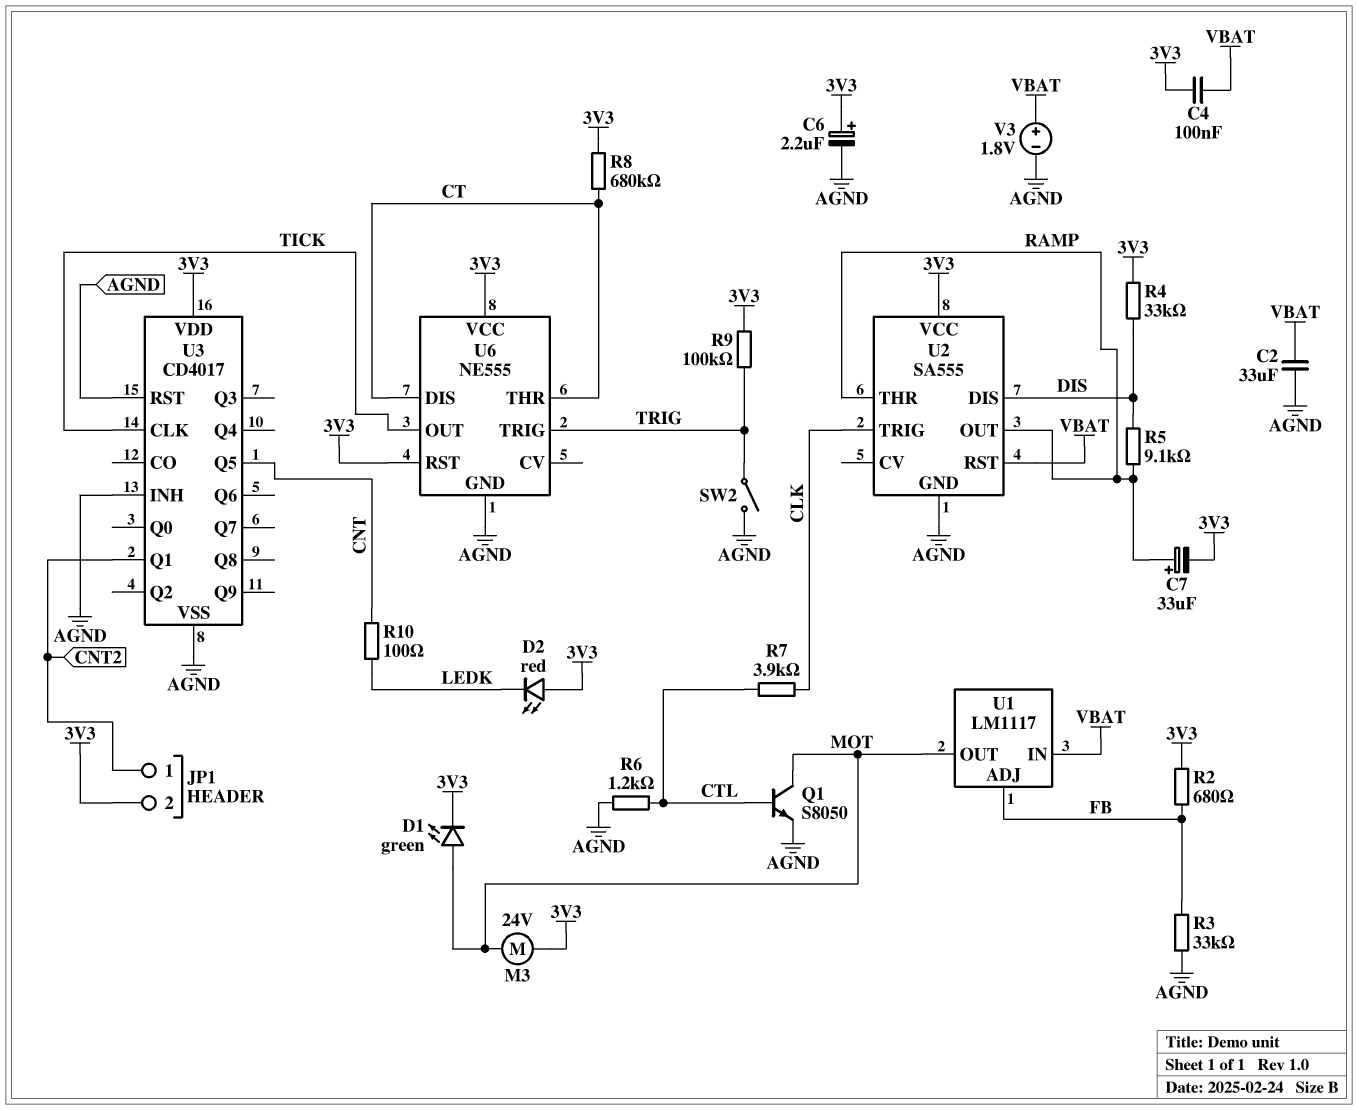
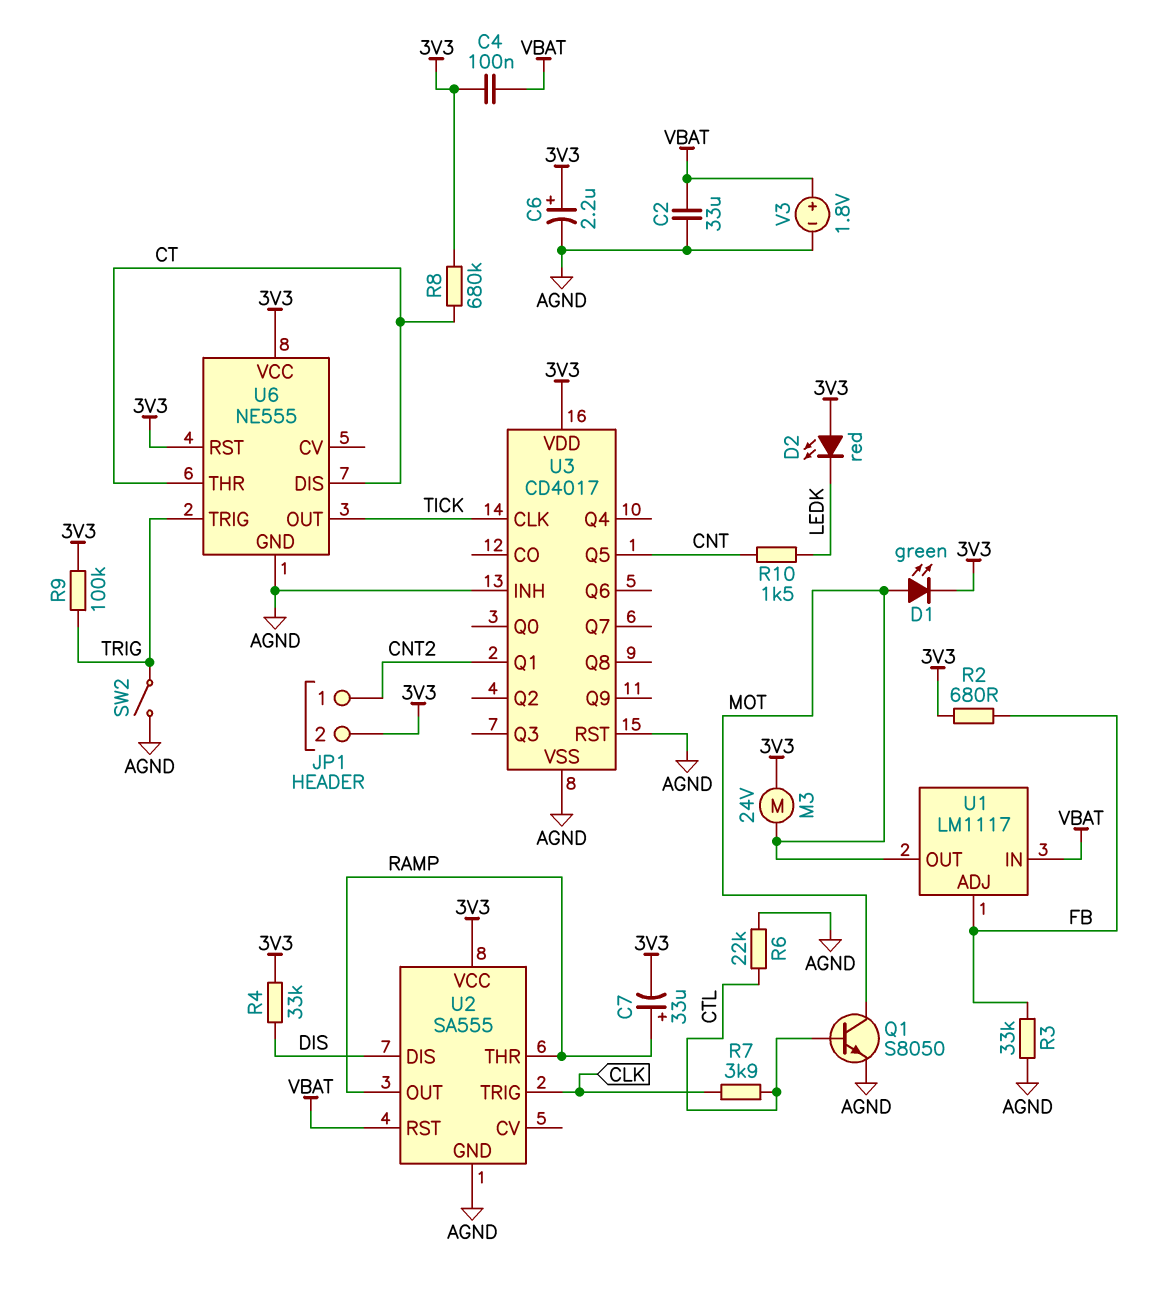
R5: 9.1k (DIS, RAMP) -> none
R6: 1.2k (AGND, CTL) -> 22k (AGND, CTL)
R10: 100 (CNT, LEDK) -> 1.5k (CNT, LEDK)

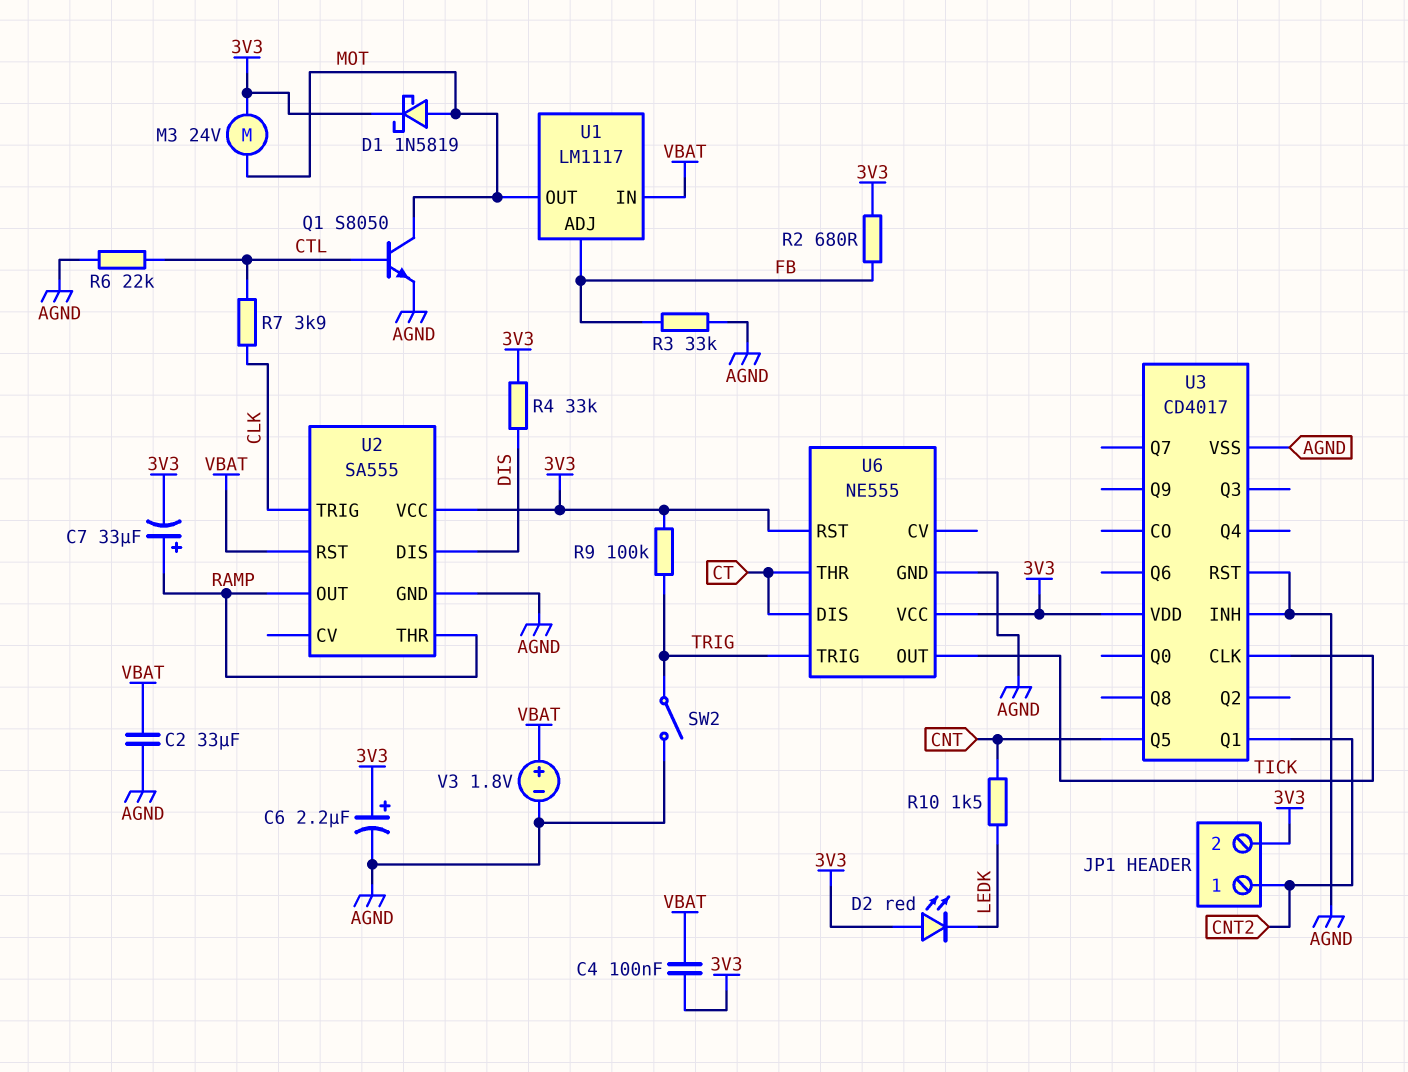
D1: LED green (A MOT, K 3V3) -> schottky 1N5819 (A MOT, K 3V3)
R8: 680k (3V3, CT) -> none

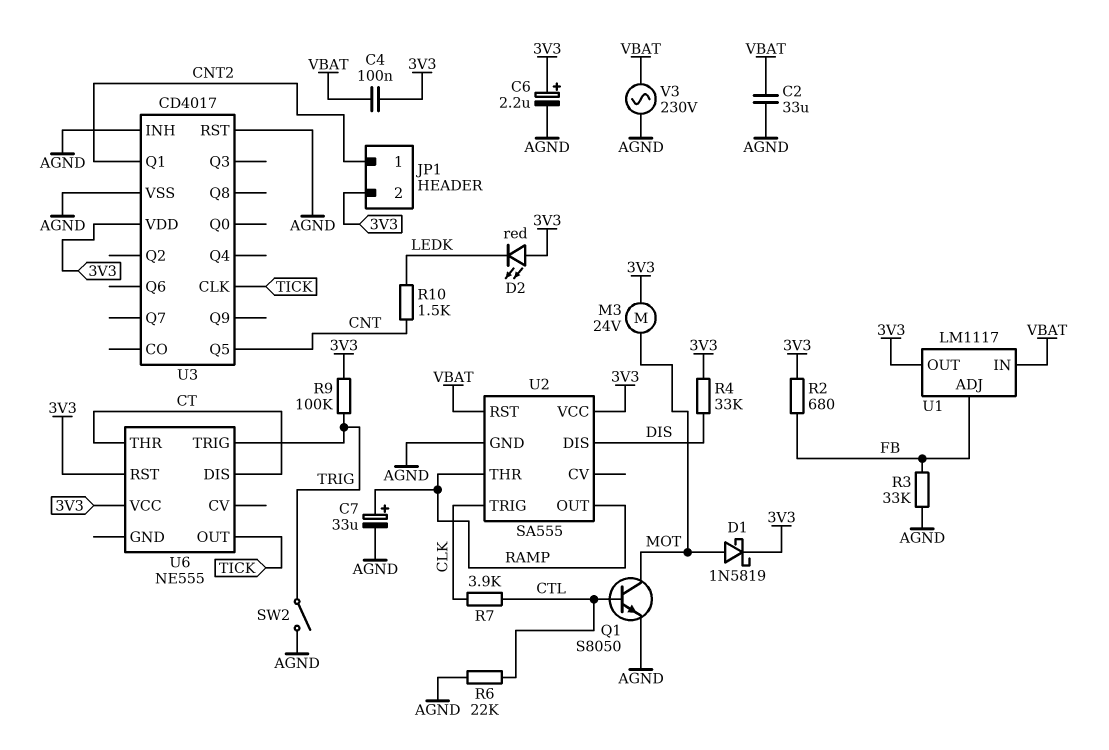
C7: 33uF (plus RAMP, minus 3V3) -> 33uF (plus RAMP, minus AGND)
U1 pin OUT: MOT -> 3V3
U6 pin GND: AGND -> none
V3: 1.8V (plus VBAT, minus AGND) -> AC 230V (AGND, VBAT)

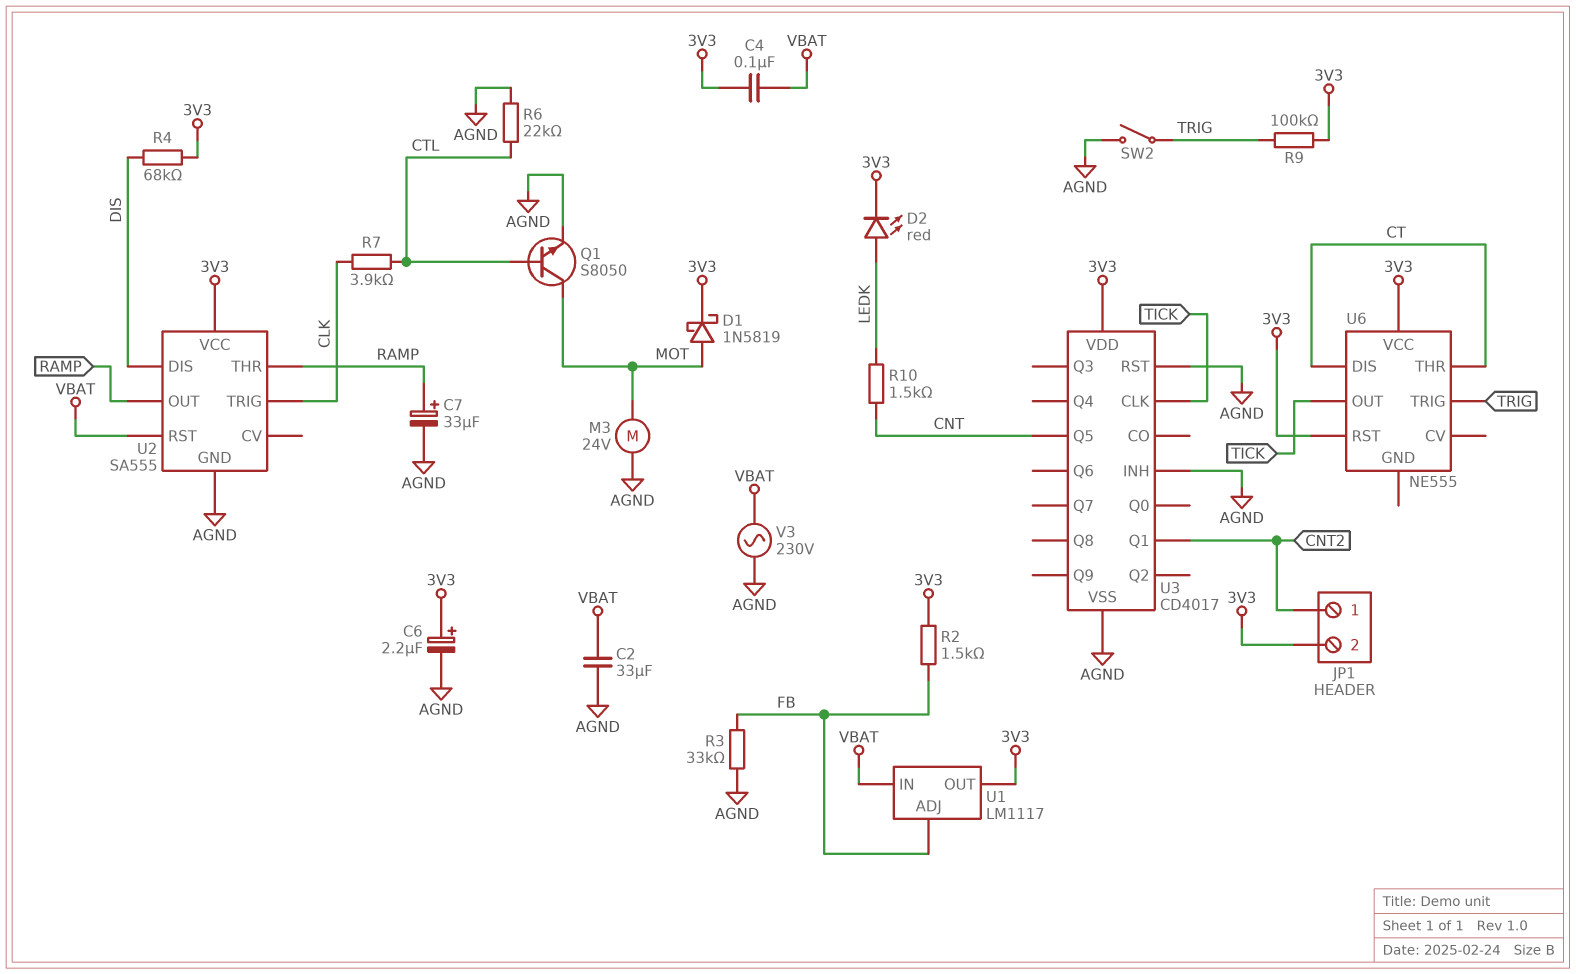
D2: LED red (A 3V3, K LEDK) -> LED red (A LEDK, K 3V3)
M3: motor 24V (3V3, MOT) -> motor 24V (AGND, MOT)
R2: 680 (3V3, FB) -> 1.5k (3V3, FB)
R4: 33k (3V3, DIS) -> 68k (3V3, DIS)

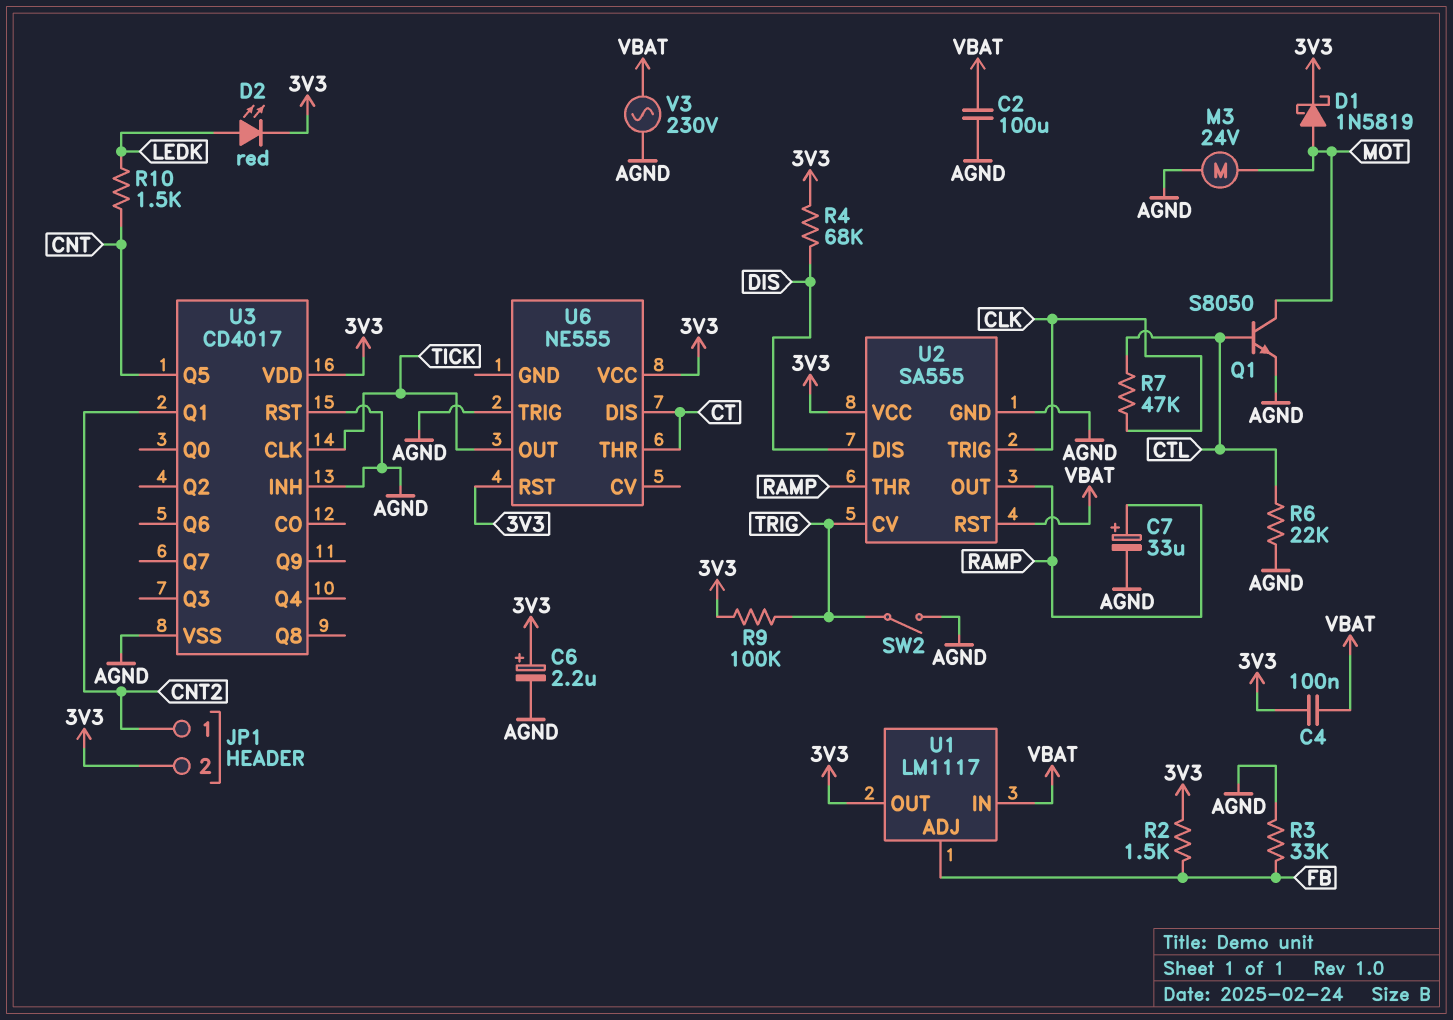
C2: 33uF (AGND, VBAT) -> 100uF (AGND, VBAT)
R7: 3.9k (CLK, CTL) -> 47k (CLK, CTL)
U2 pin CV: none -> TRIG
U6 pin TRIG: TRIG -> AGND

